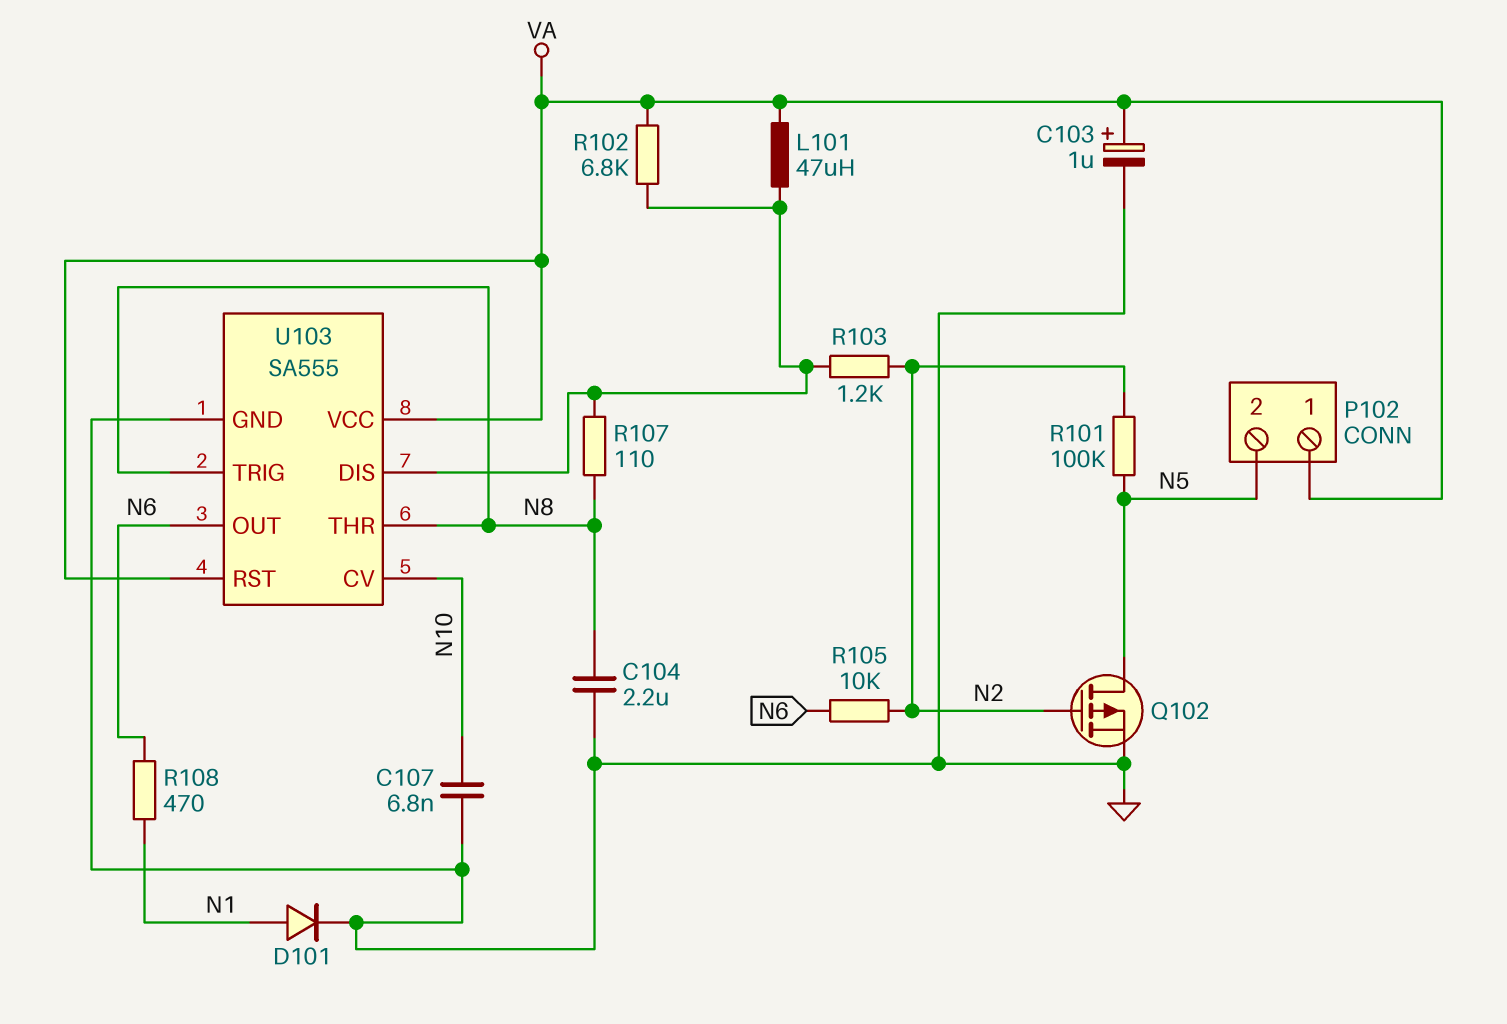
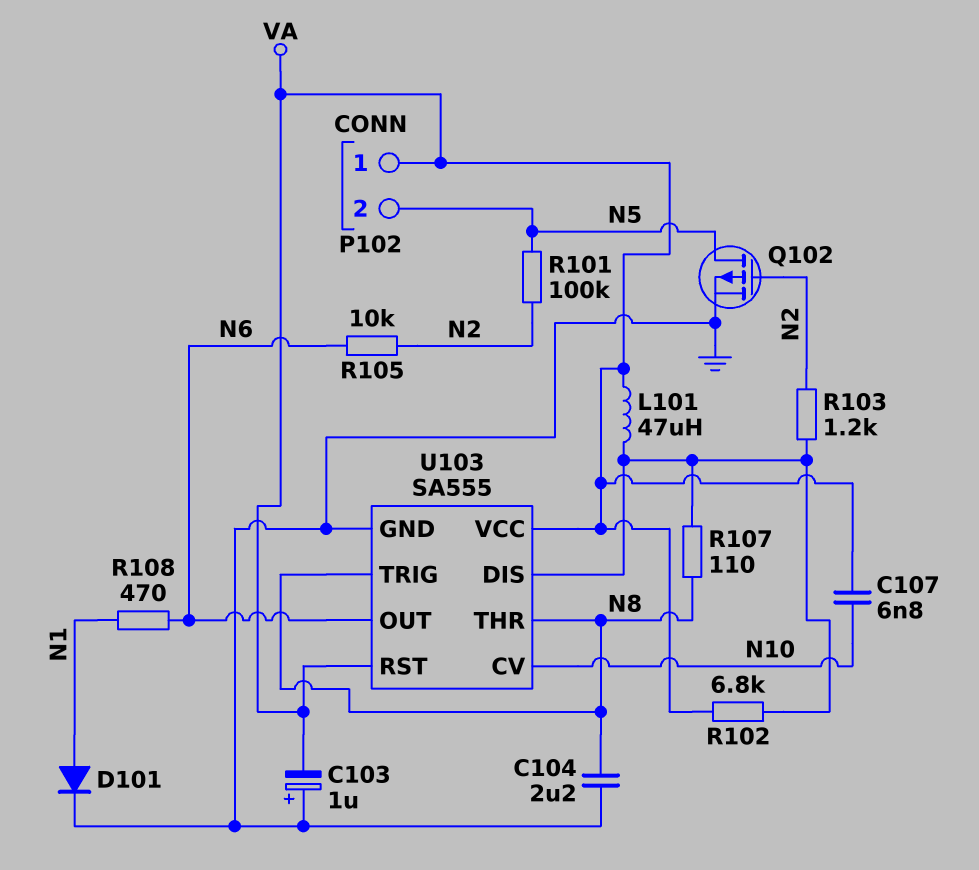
C103: 1uF (plus VA, minus GND) -> 1uF (plus GND, minus VA)
C107: 6.8nF (GND, N10) -> 6.8nF (N10, VA)

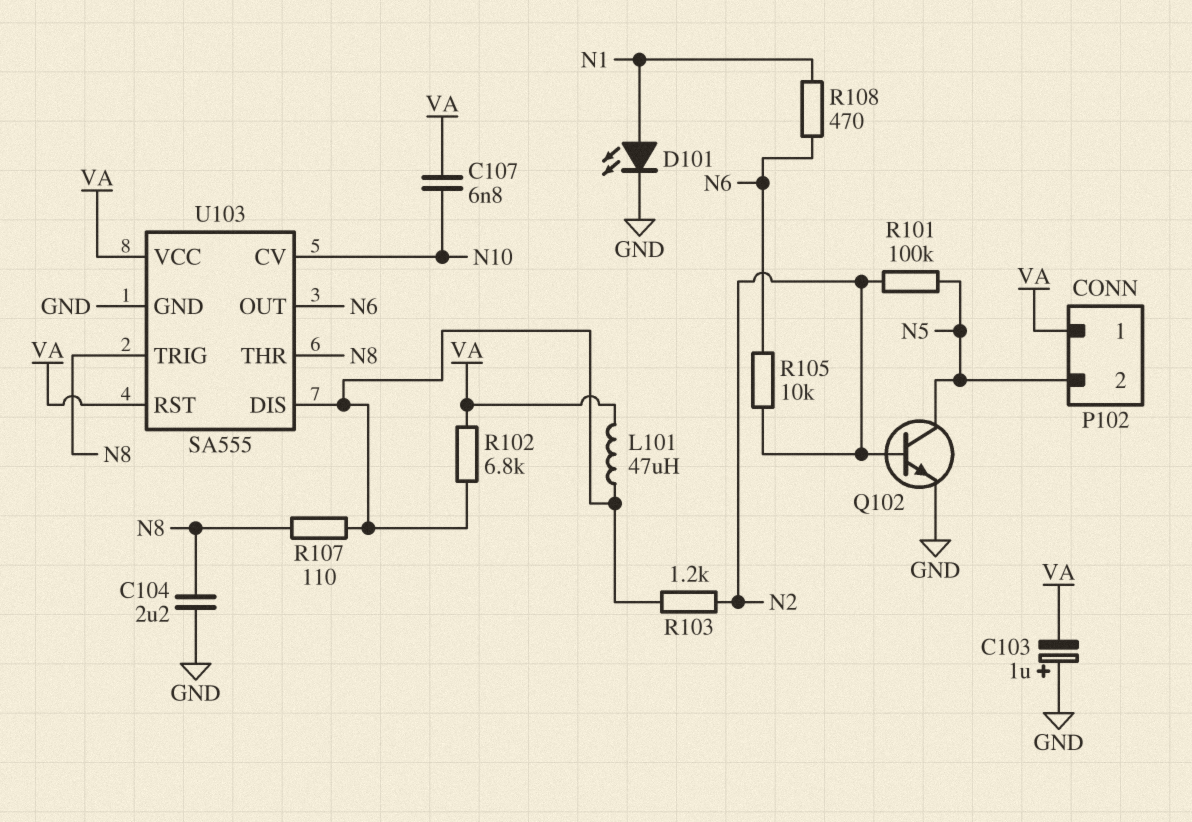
D101: diode (A N1, K GND) -> LED (A N1, K GND)
Q102: PMOS (G N2, D N5, S GND) -> NPN (B N2, C N5, E GND)

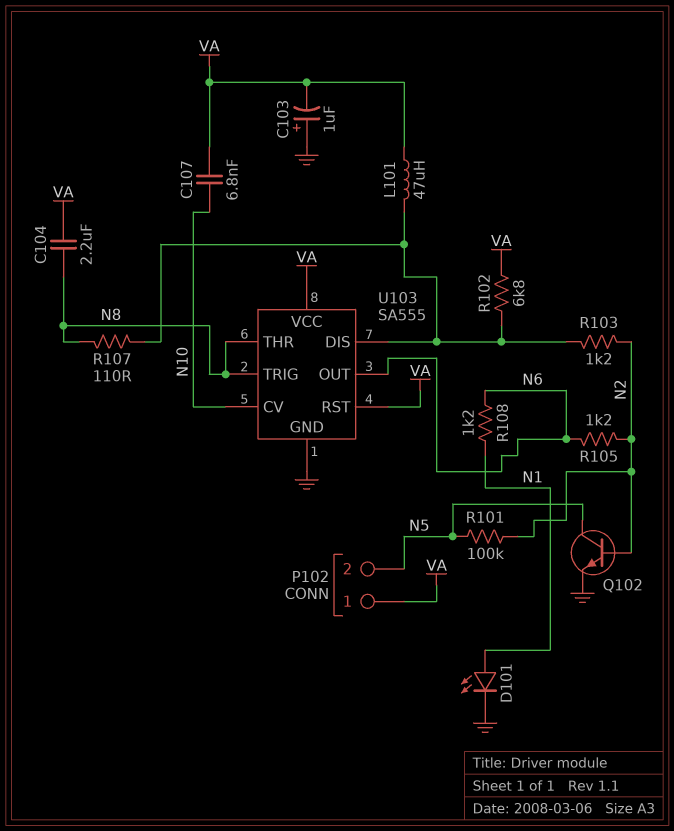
C104: 2.2uF (GND, N8) -> 2.2uF (N8, VA)
R105: 10k (N2, N6) -> 1.2k (N2, N6)
R108: 470 (N1, N6) -> 1.2k (N1, N6)

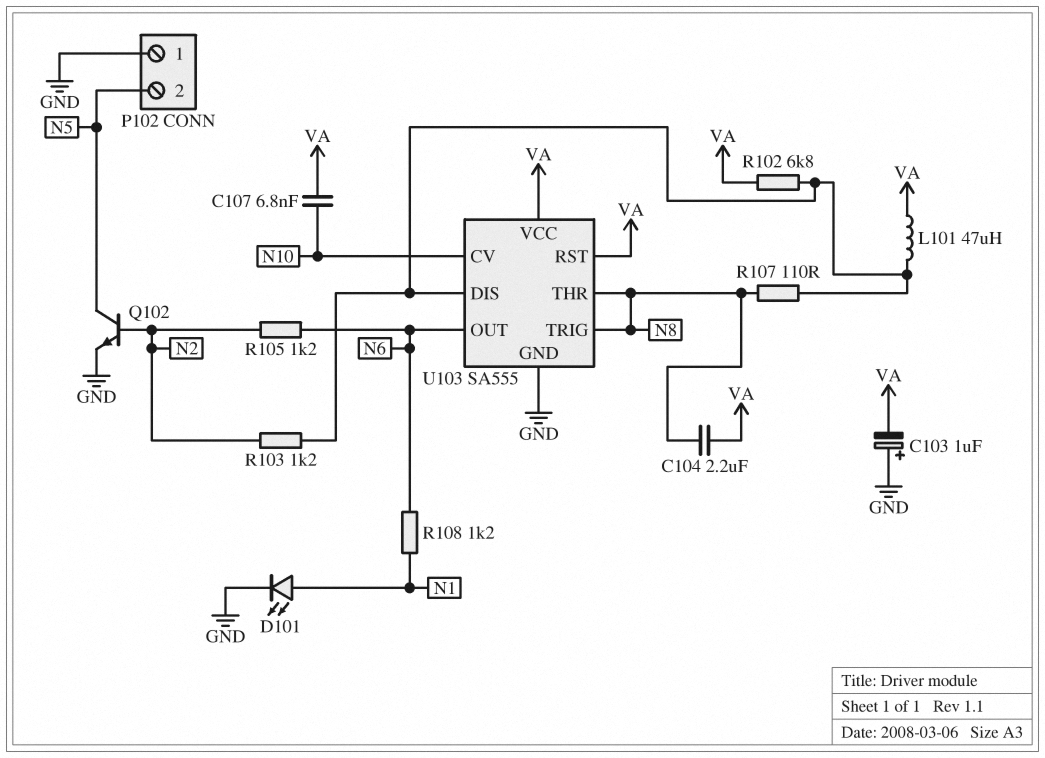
P102 pin 1: VA -> GND
R101: 100k (N2, N5) -> none

